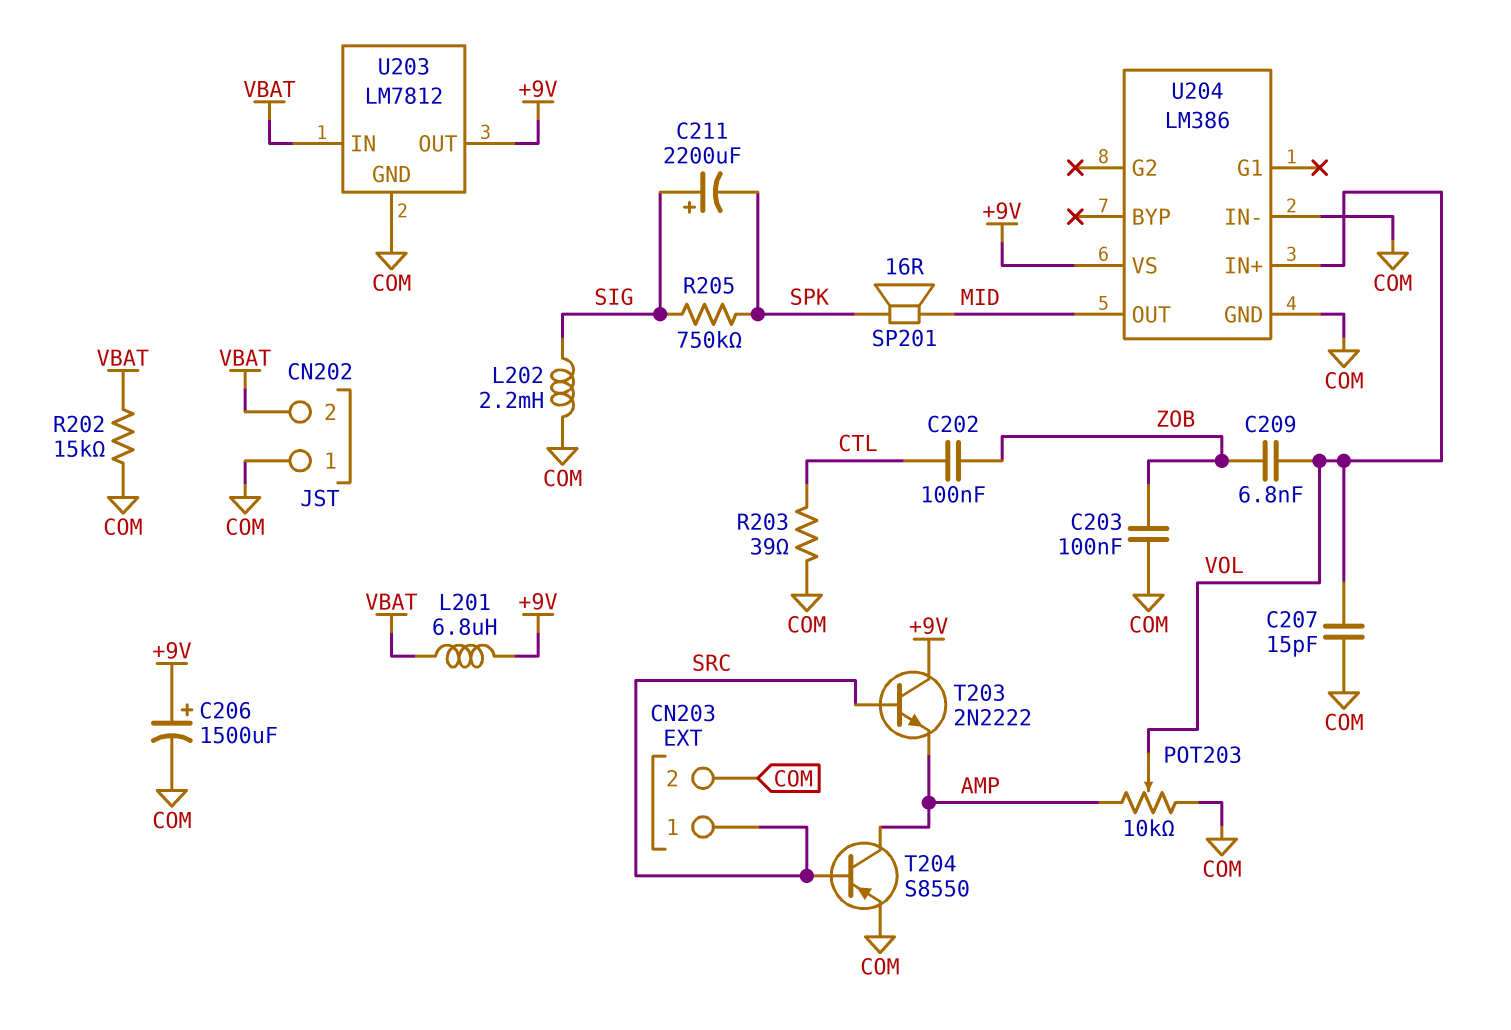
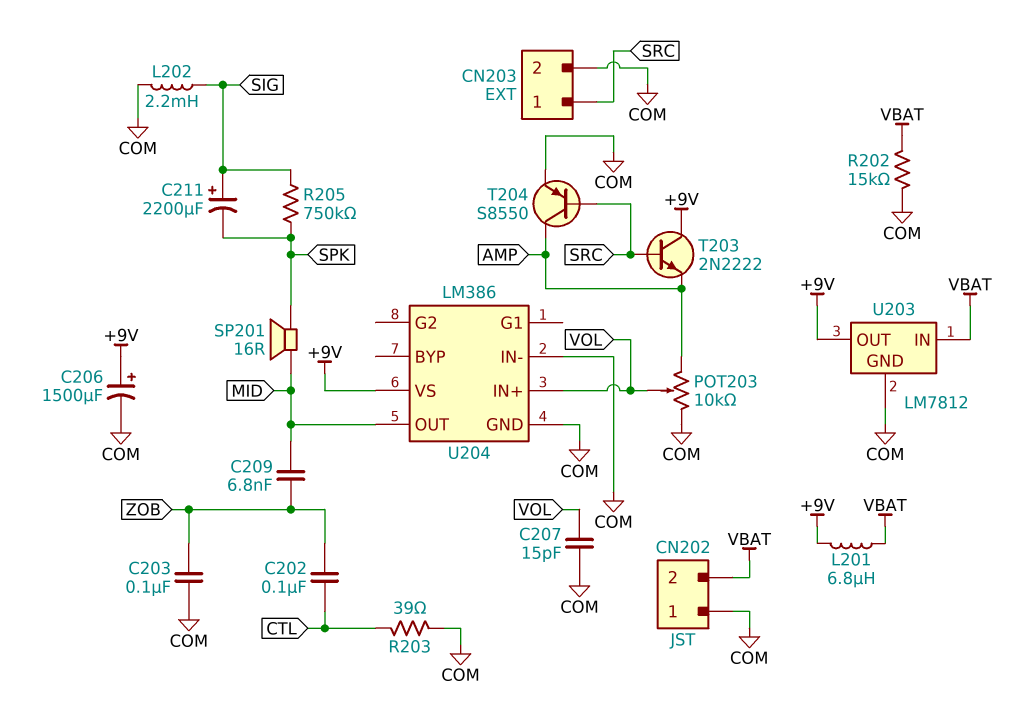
C209: 6.8nF (VOL, ZOB) -> 6.8nF (MID, ZOB)

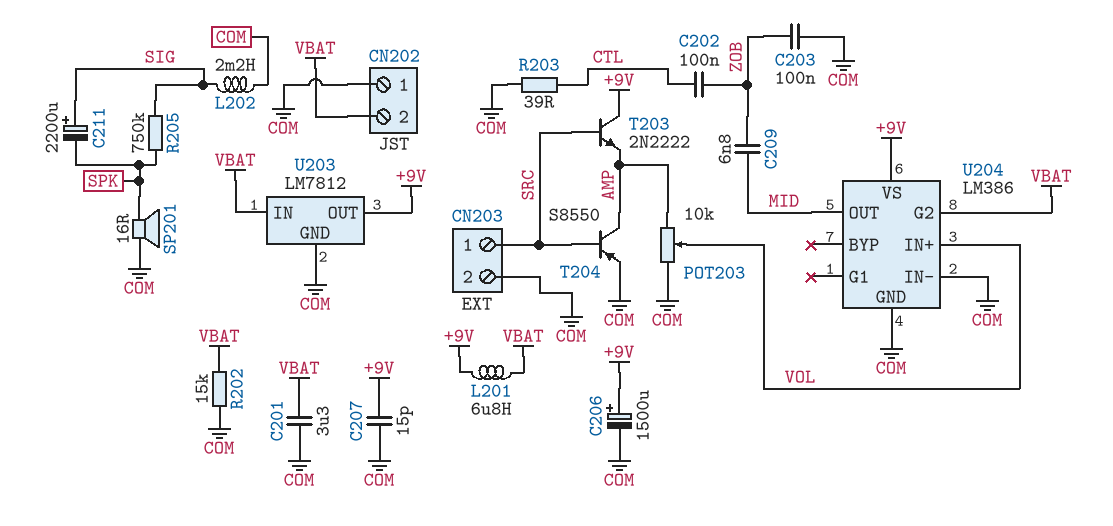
C201: none -> 3.3uF (COM, VBAT)
C207: 15pF (COM, VOL) -> 15pF (+9V, COM)
SP201: speaker 16R (MID, SPK) -> speaker 16R (COM, SPK)
U204 pin G2: none -> VBAT

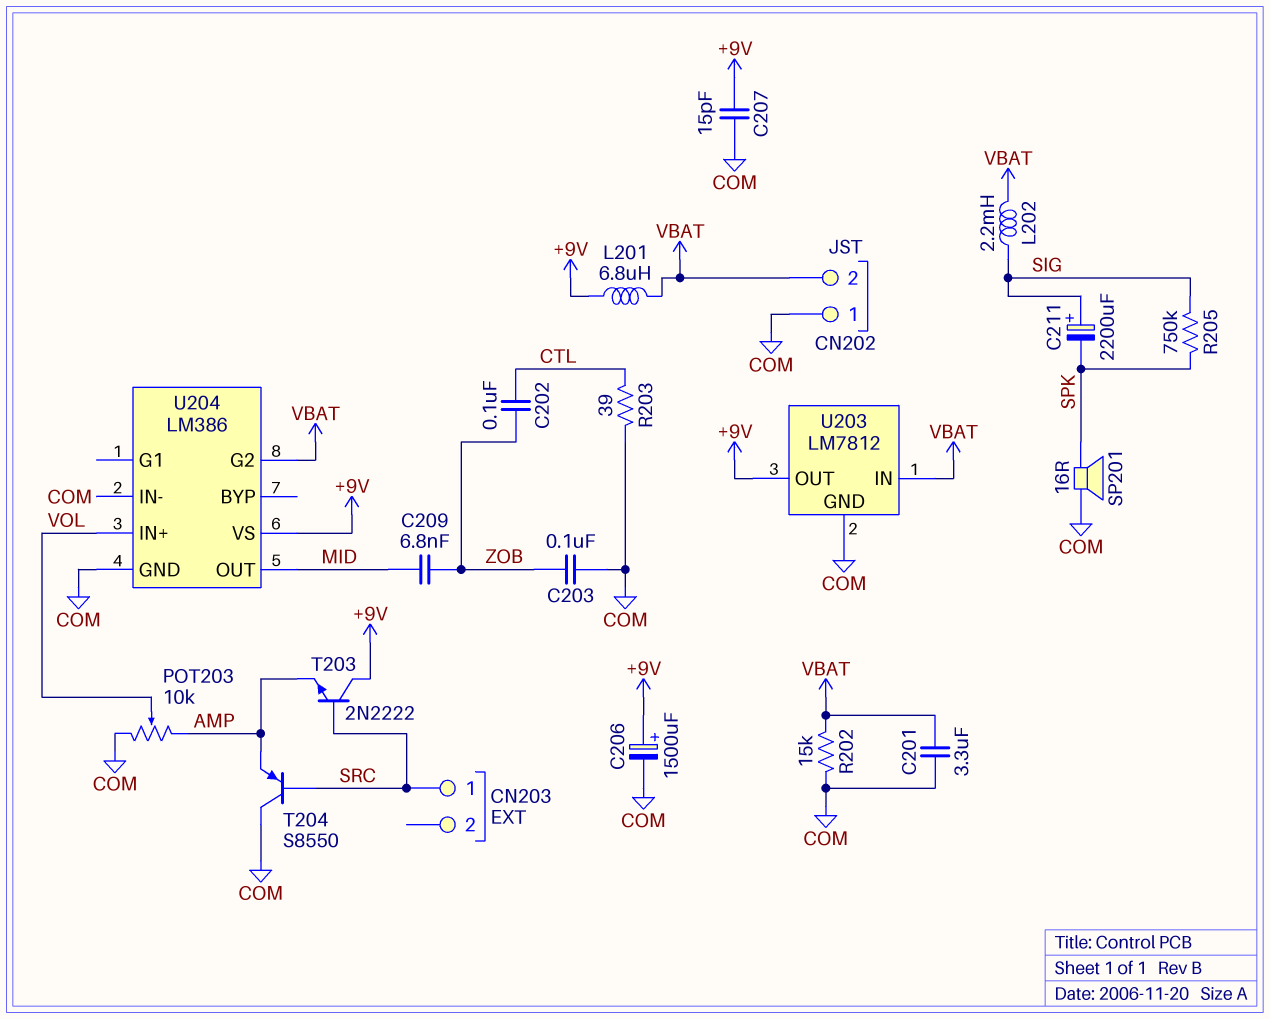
CN203 pin 2: COM -> none
L202: 2.2mH (COM, SIG) -> 2.2mH (SIG, VBAT)
T204: PNP S8550 (B SRC, C AMP, E COM) -> PNP S8550 (B SRC, C COM, E AMP)

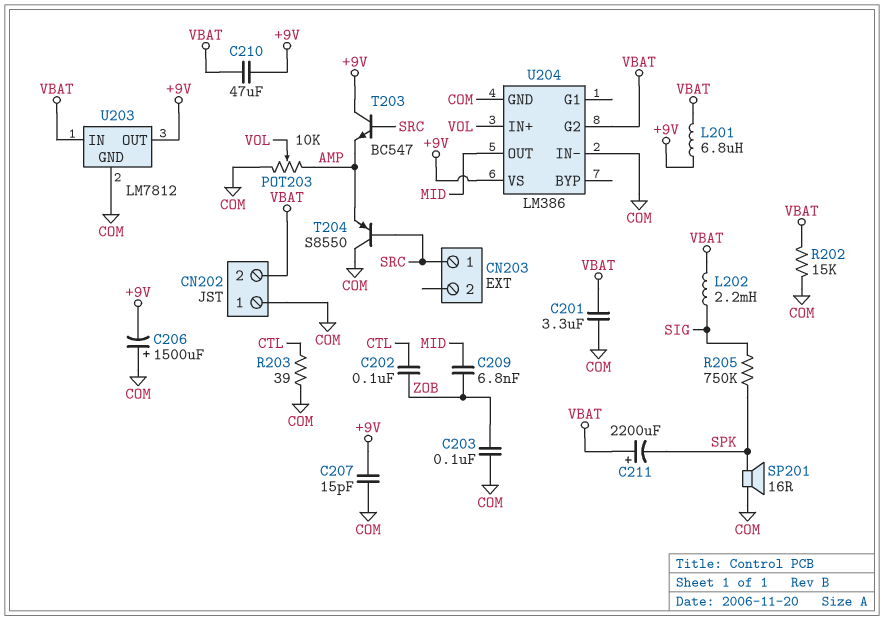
C206: 1500uF (plus +9V, minus COM) -> 1500uF (plus COM, minus +9V)
C210: none -> 47uF (+9V, VBAT)
C211: 2200uF (plus SIG, minus SPK) -> 2200uF (plus VBAT, minus SPK)
T203: NPN 2N2222 (B SRC, C +9V, E AMP) -> NPN BC547 (B SRC, C +9V, E AMP)

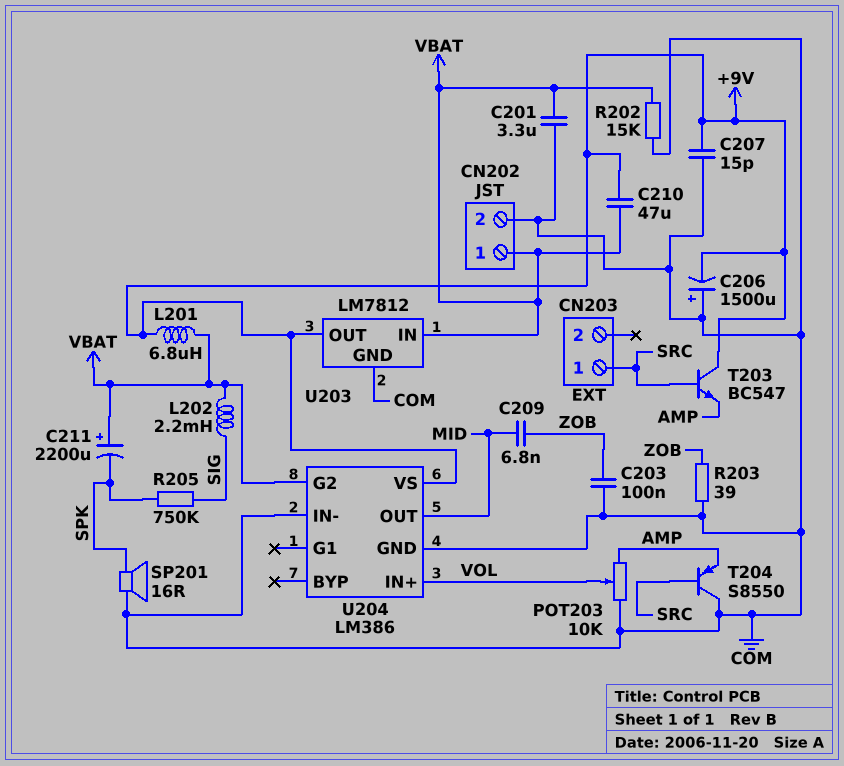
C202: 100nF (CTL, ZOB) -> none
CN202 pin 1: COM -> VBAT
CN202 pin 2: VBAT -> COM
R203: 39 (COM, CTL) -> 39 (COM, ZOB)

